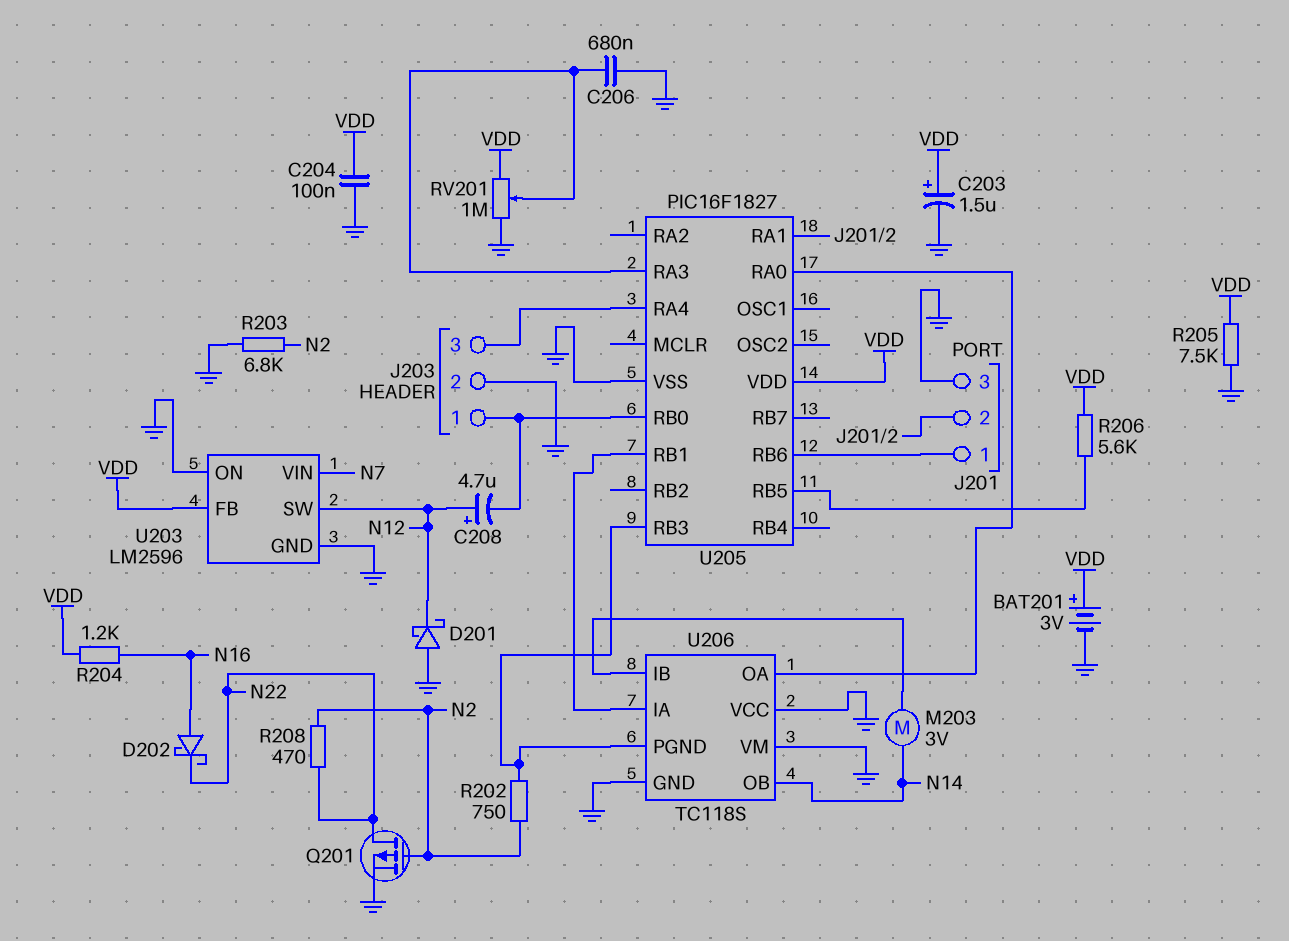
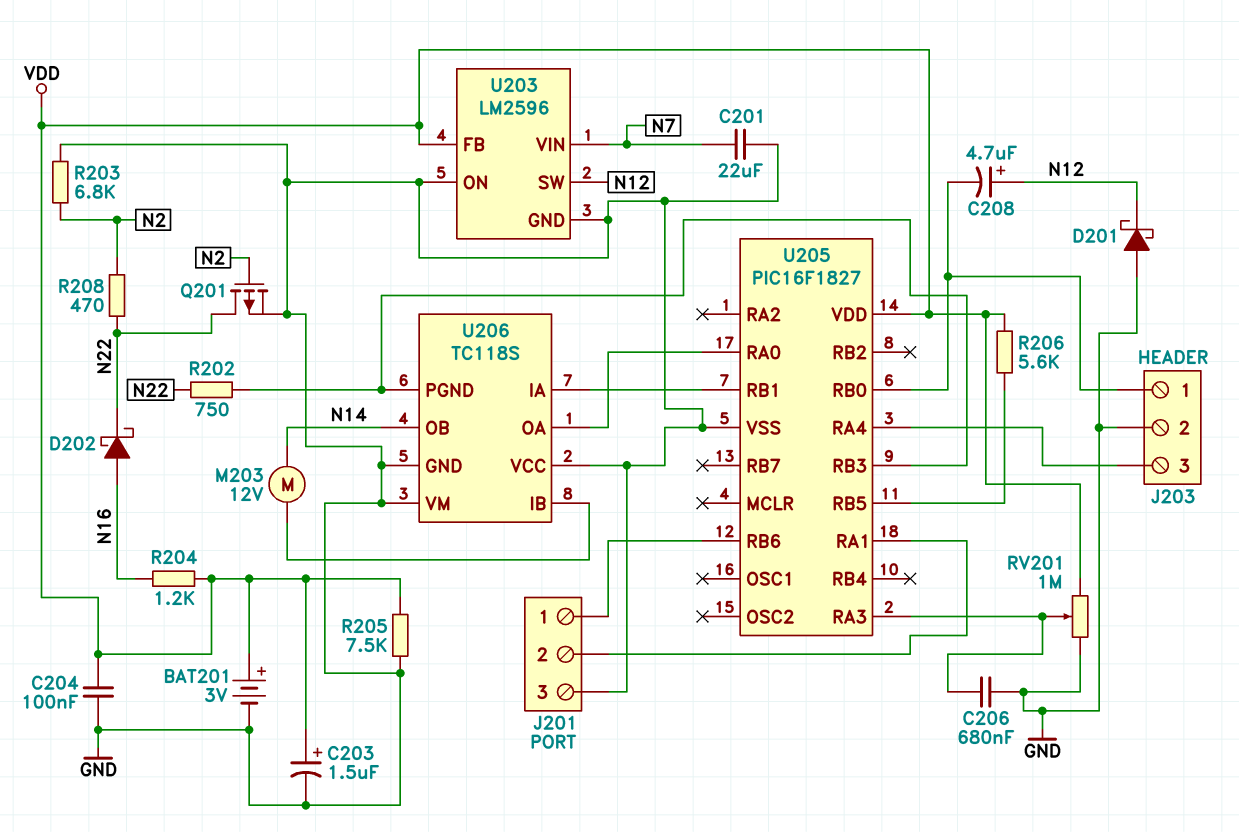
C201: none -> 22uF (GND, N7)
M203: motor 3V (N14, U206/IB) -> motor 12V (N14, U206/IB)
R202: 750 (N2, U205/RB3) -> 750 (N22, U205/RB3)

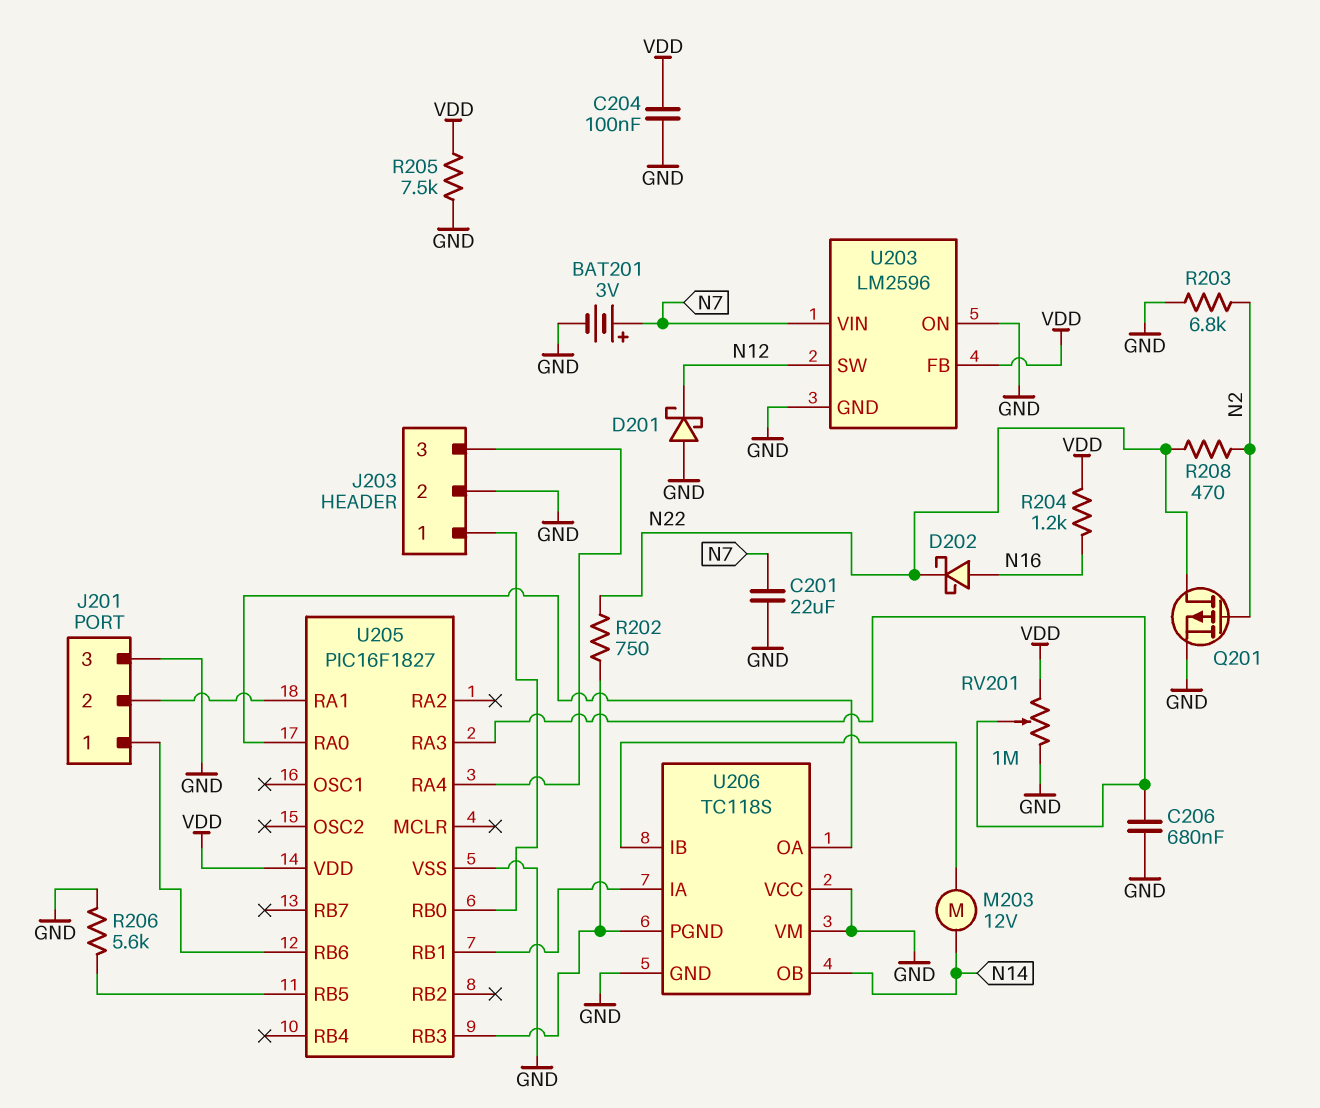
BAT201: 3V (plus VDD, minus GND) -> 3V (plus N7, minus GND)
C203: 1.5uF (plus VDD, minus GND) -> none
C208: 4.7uF (plus N12, minus J203/1) -> none
R206: 5.6k (U205/RB5, VDD) -> 5.6k (GND, U205/RB5)

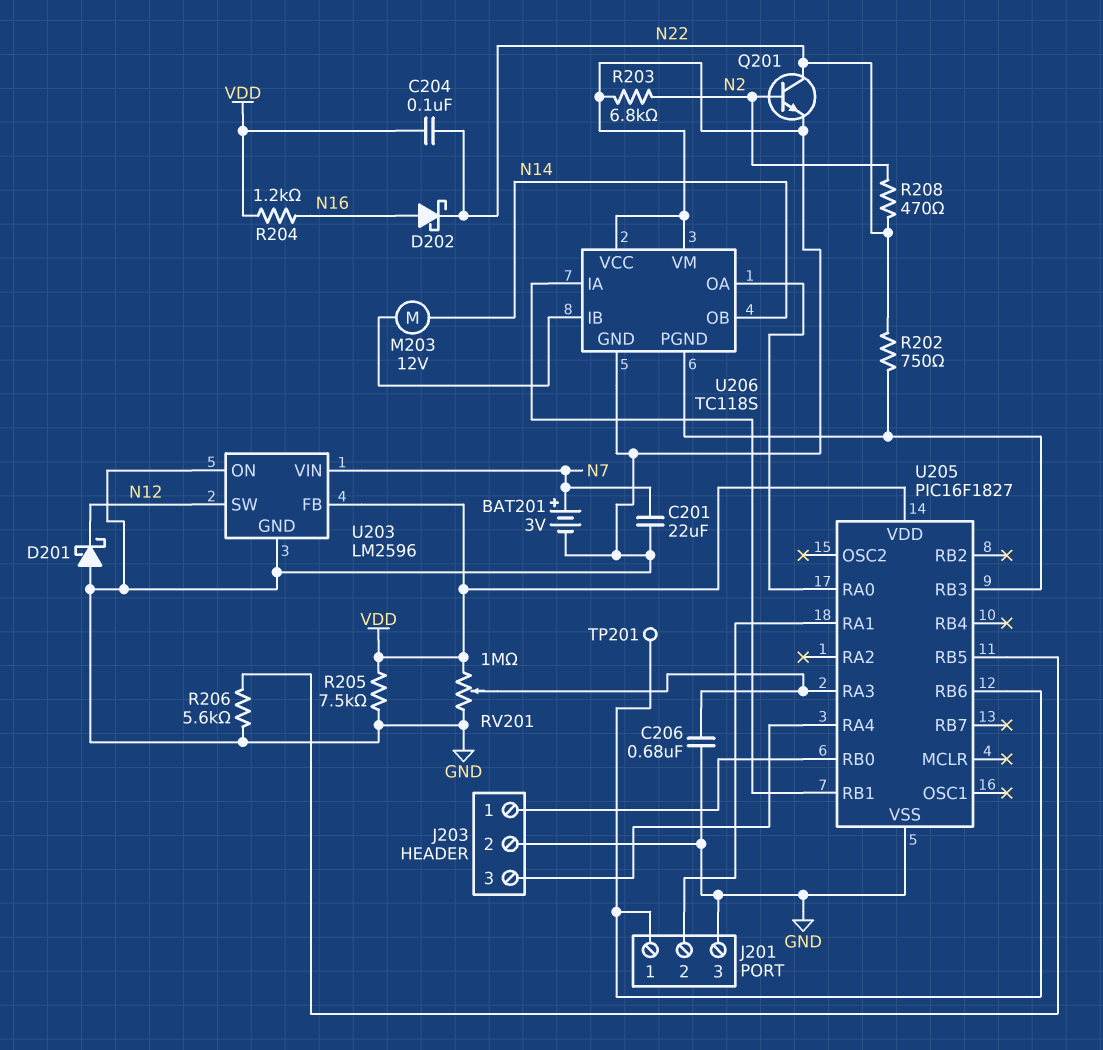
C204: 100nF (GND, VDD) -> 100nF (N22, VDD)
Q201: PMOS (G N2, D N22, S GND) -> NPN (B N2, C N22, E GND)
TP201: none -> test point (J201/1)

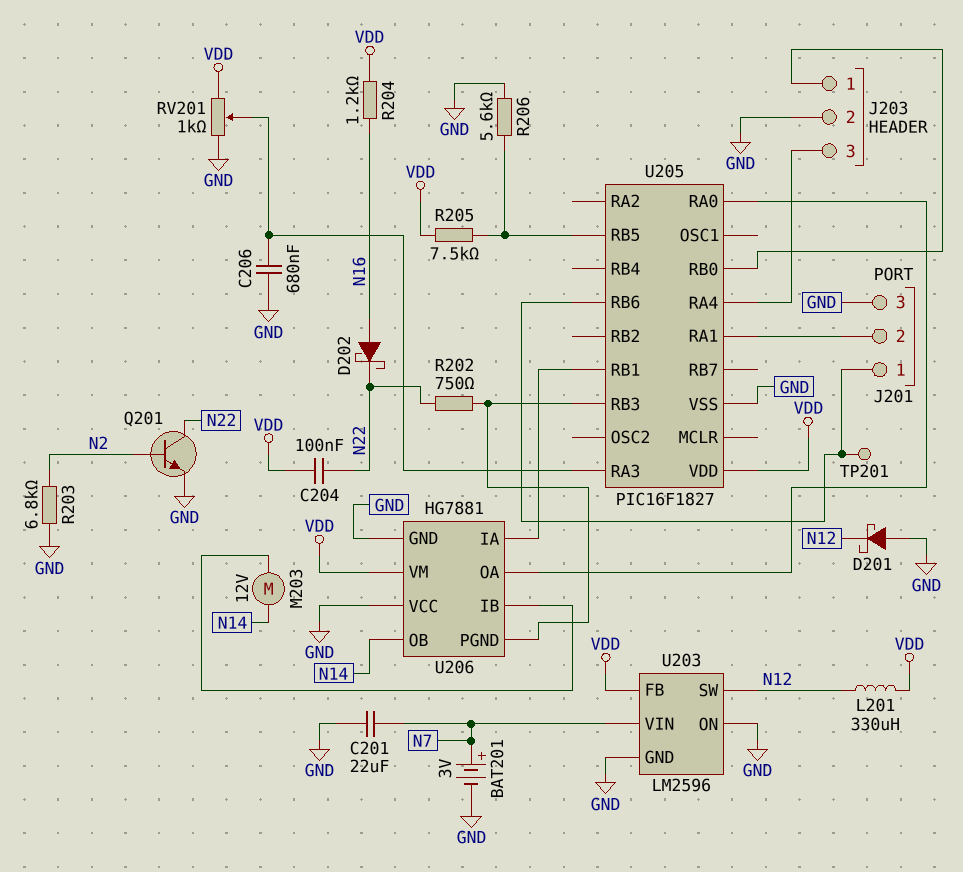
L201: none -> 330uH (N12, VDD)
R205: 7.5k (GND, VDD) -> 7.5k (U205/RB5, VDD)
R208: 470 (N2, N22) -> none
RV201: 1M (GND, VDD, wiper U205/RA3) -> 1k (GND, VDD, wiper U205/RA3)
U206: TC118S -> HG7881
U206 pin VM: GND -> VDD

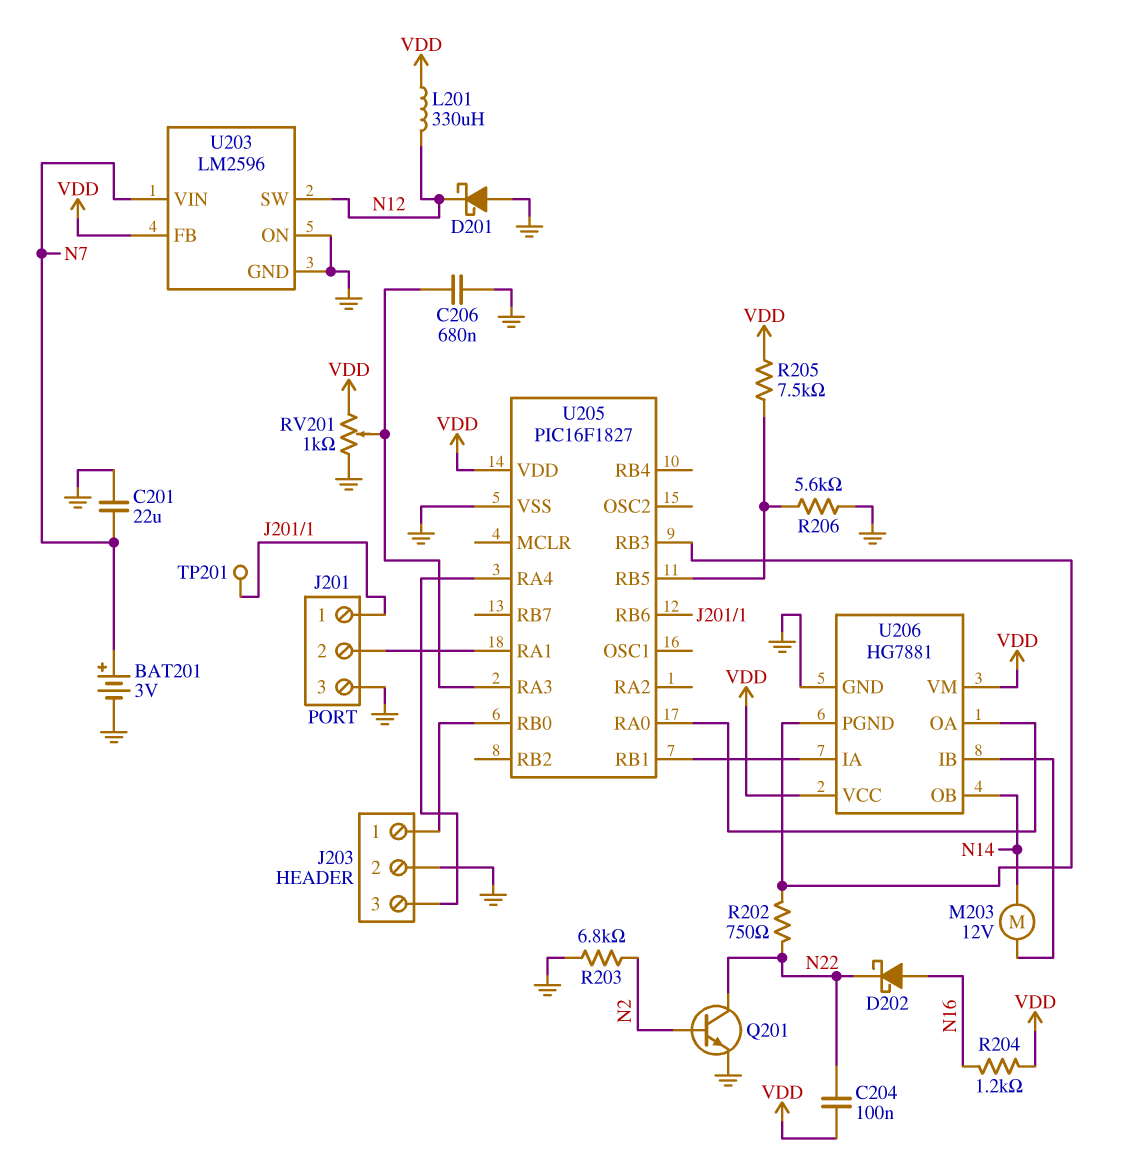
U206 pin VCC: GND -> VDD

